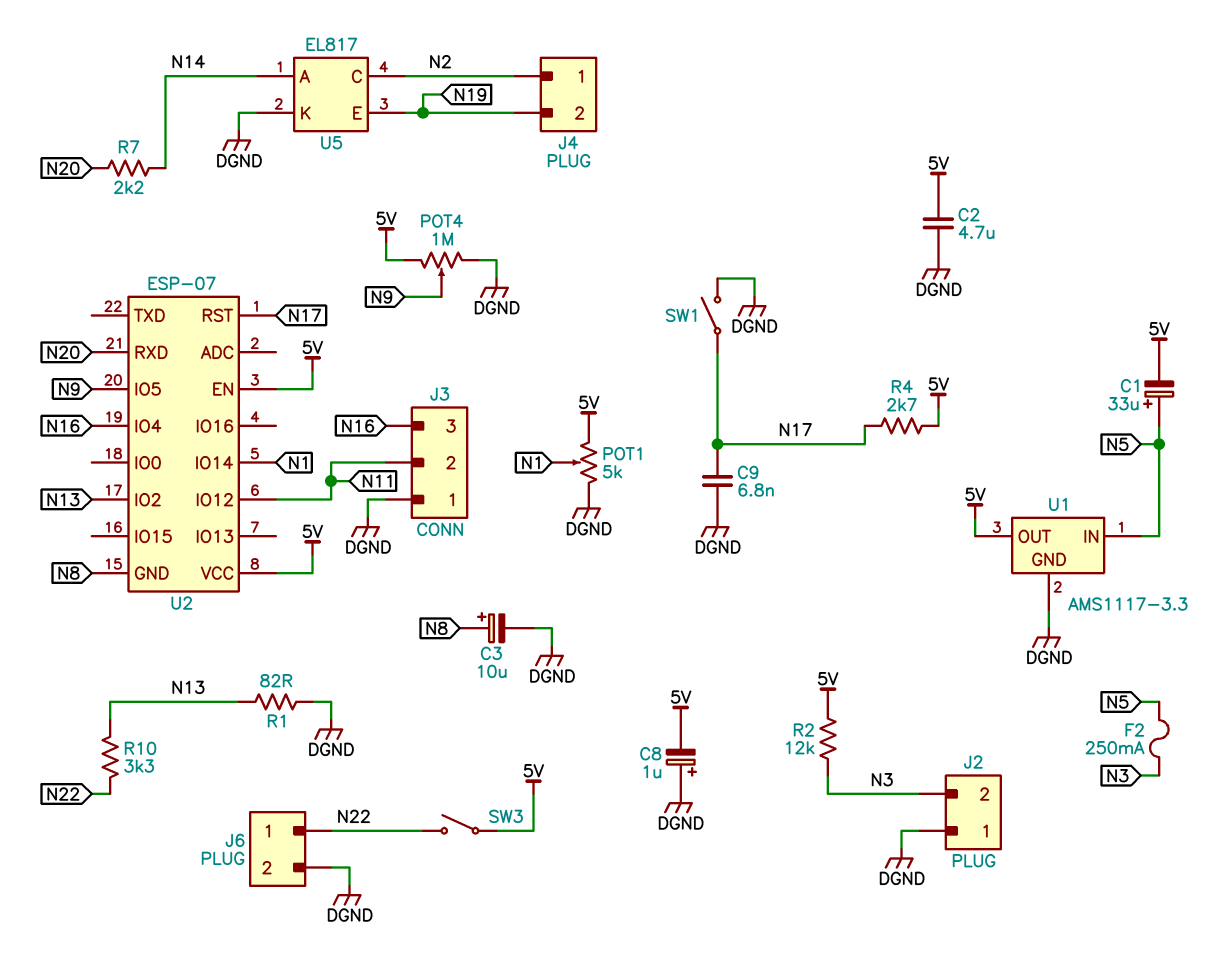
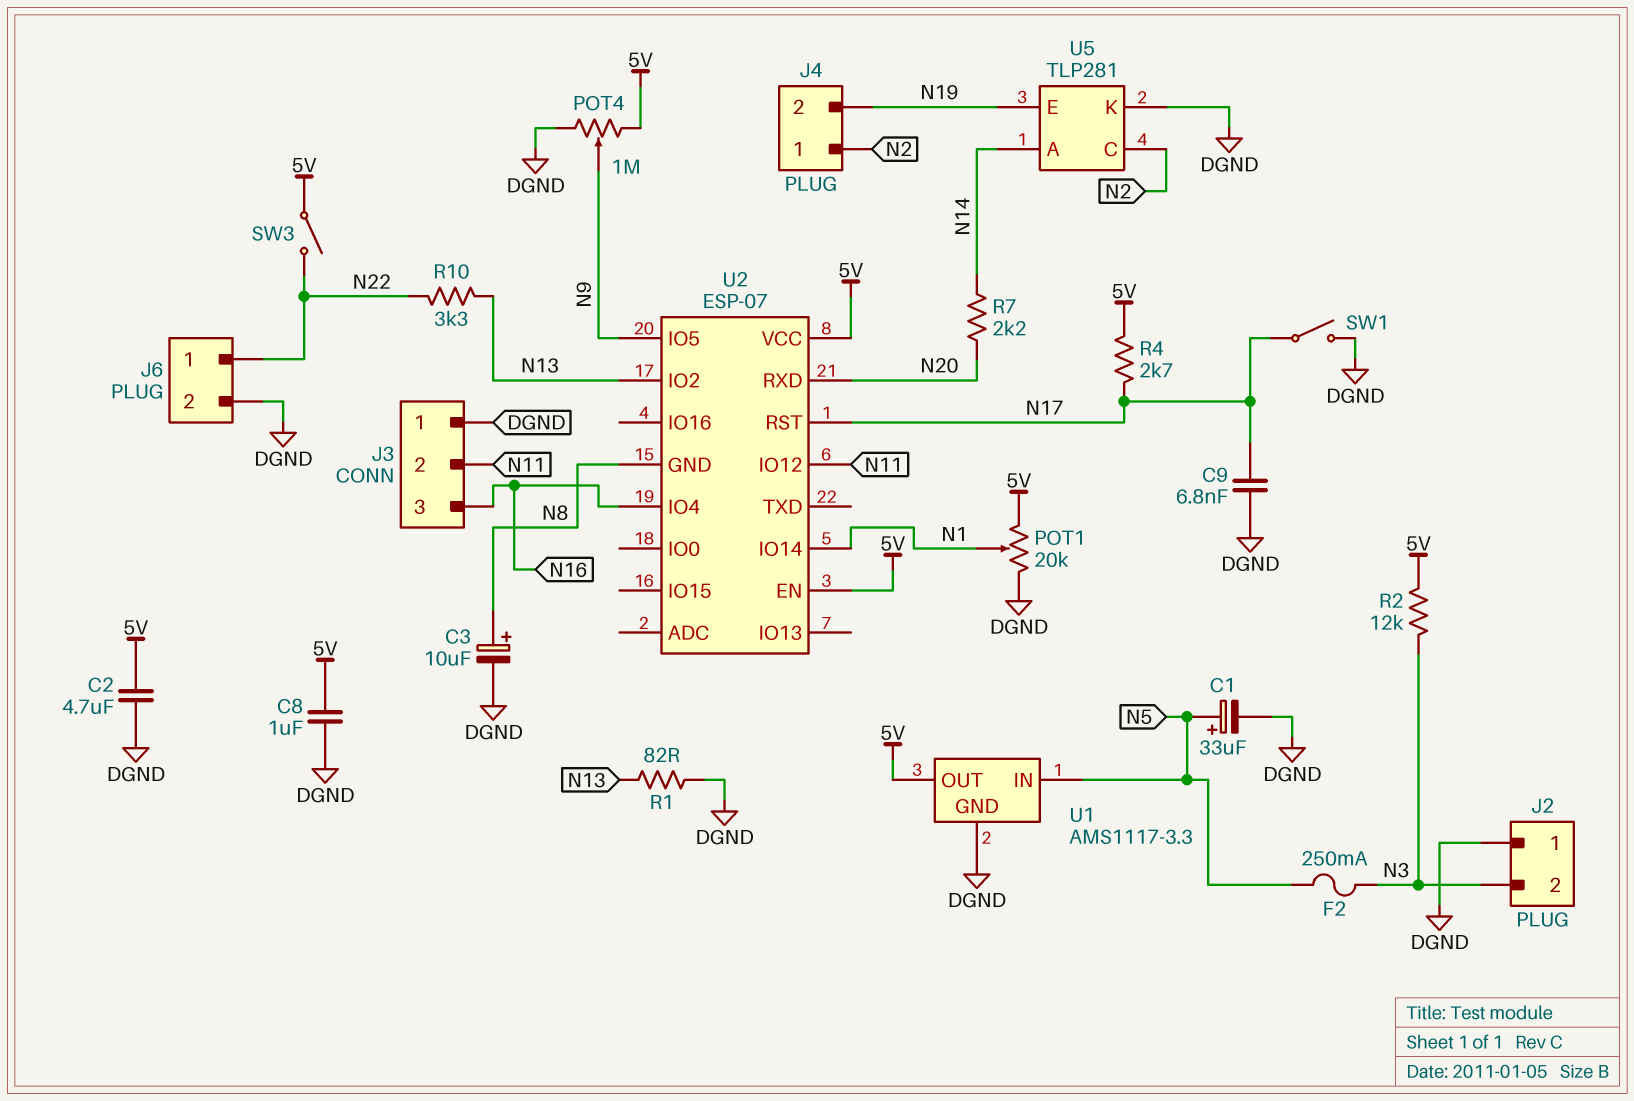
C1: 33uF (plus N5, minus 5V) -> 33uF (plus N5, minus DGND)
C8: 1uF (plus DGND, minus 5V) -> 1uF (5V, DGND)
POT1: 5k (5V, DGND, wiper N1) -> 20k (5V, DGND, wiper N1)
U5: EL817 -> TLP281

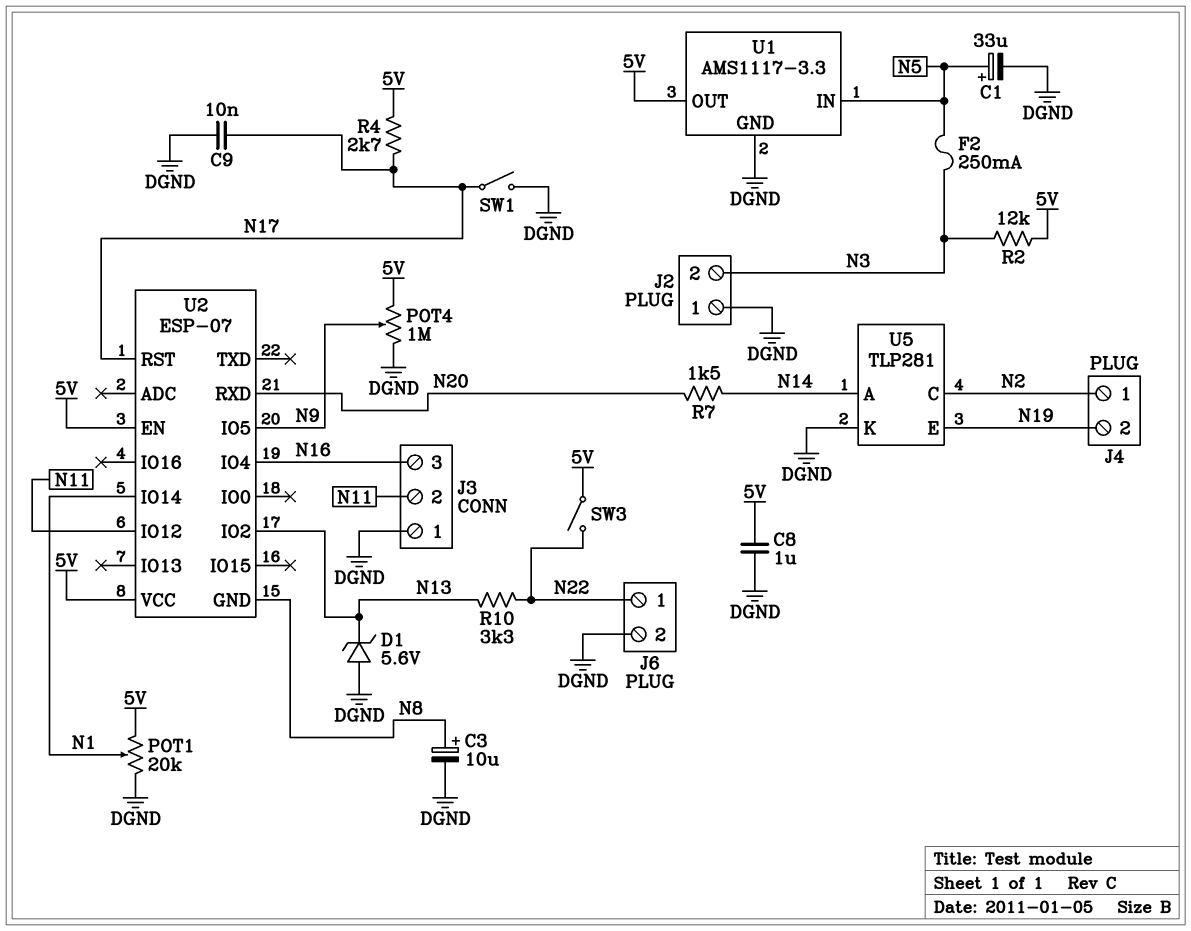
C2: 4.7uF (5V, DGND) -> none
C9: 6.8nF (DGND, N17) -> 10nF (DGND, N17)
D1: none -> zener 5.6V (A DGND, K N13)
R1: 82 (DGND, N13) -> none
R7: 2.2k (N14, N20) -> 1.5k (N14, N20)

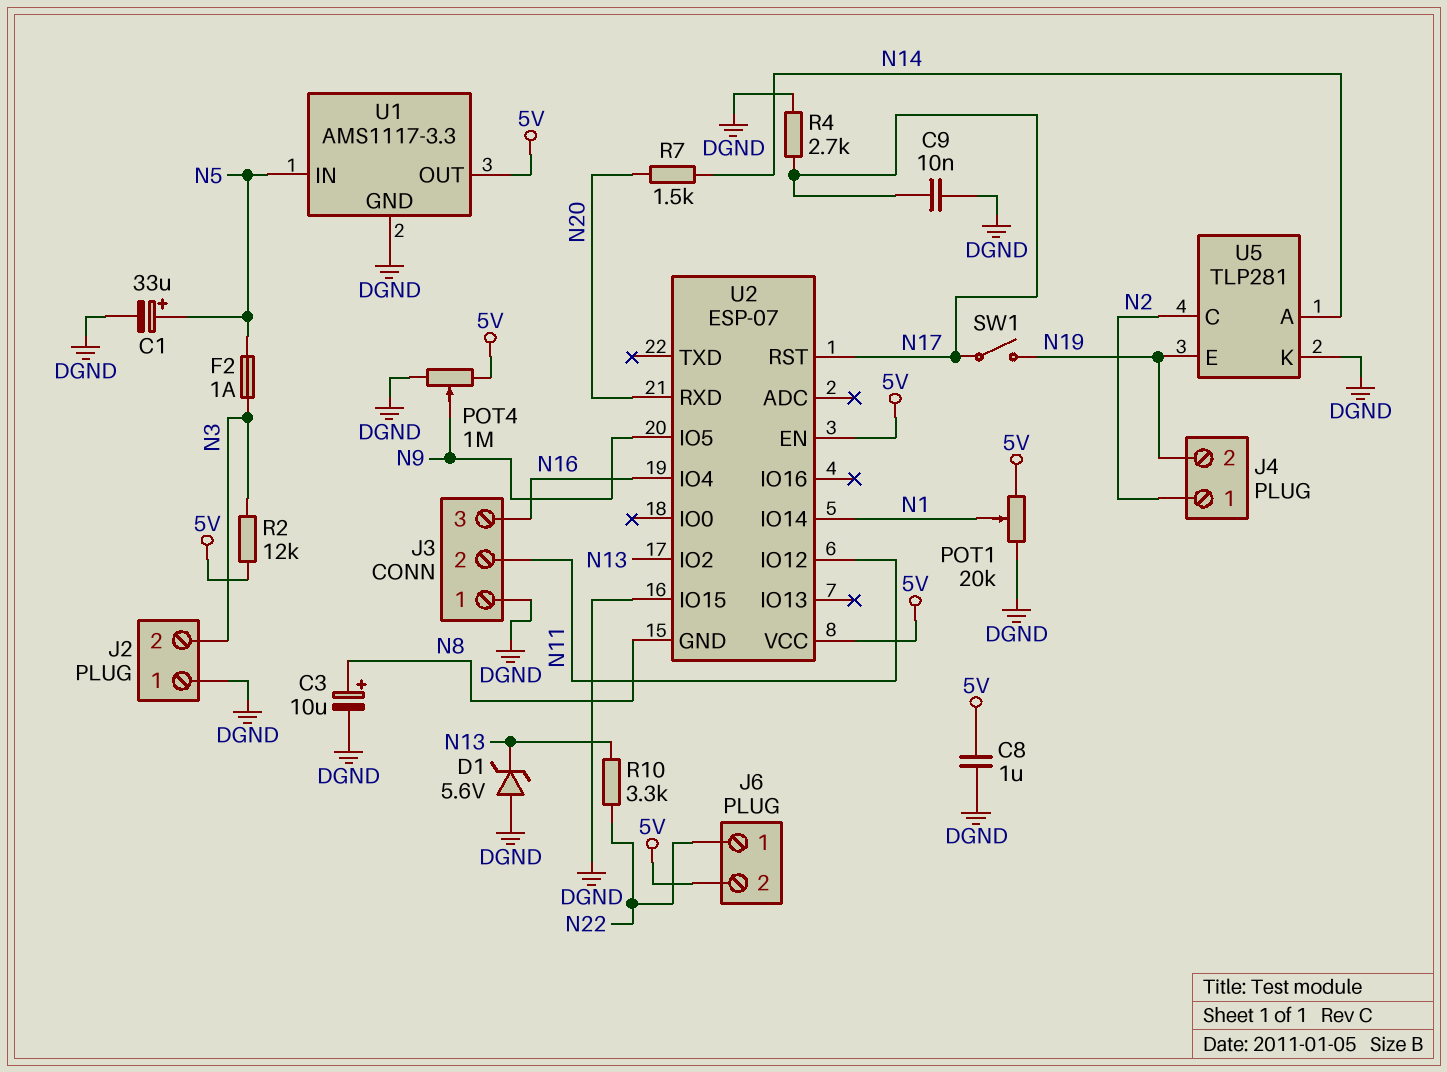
F2: 250mA (N3, N5) -> 1A (N3, N5)
J6 pin 2: DGND -> 5V
R4: 2.7k (5V, N17) -> 2.7k (DGND, N17)
SW1: switch (DGND, N17) -> switch (N17, N19)
SW3: switch (5V, N22) -> none
U2 pin IO15: none -> DGND

